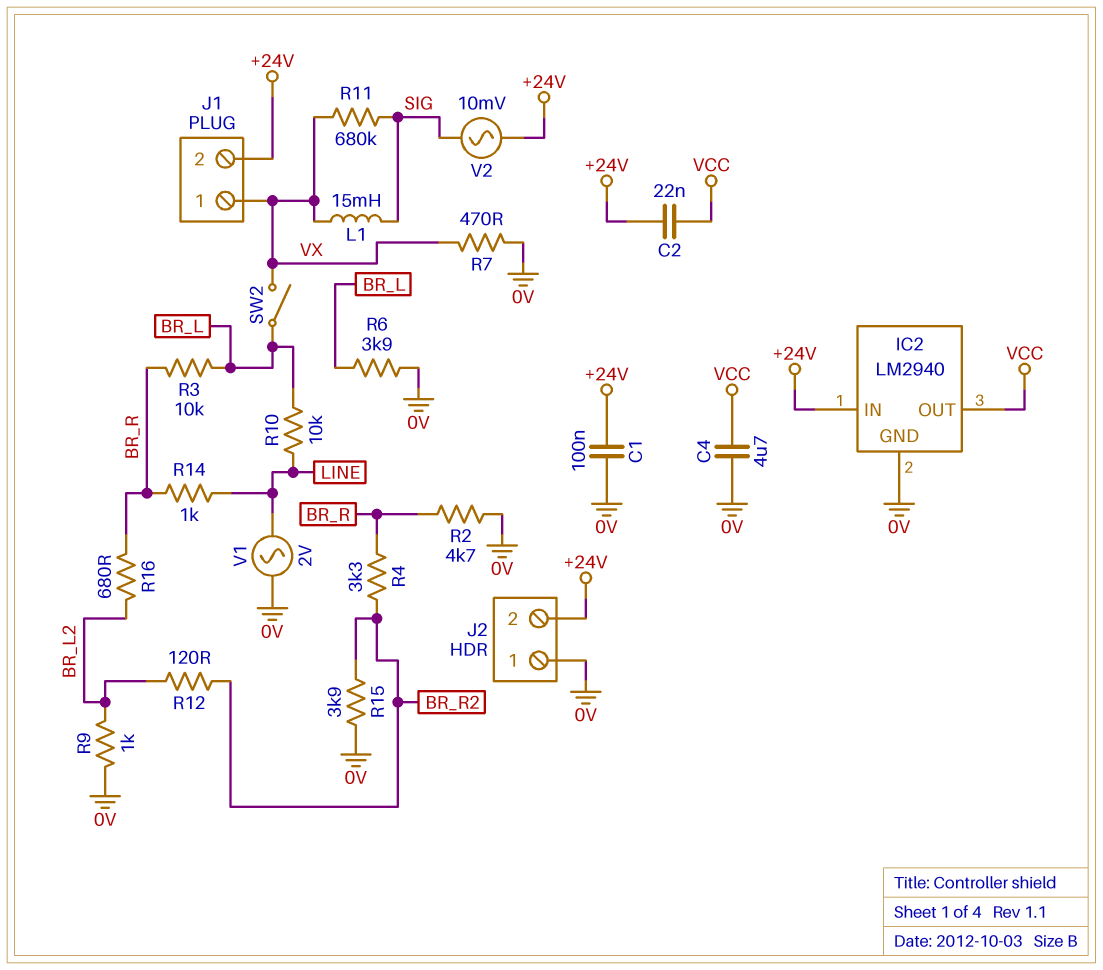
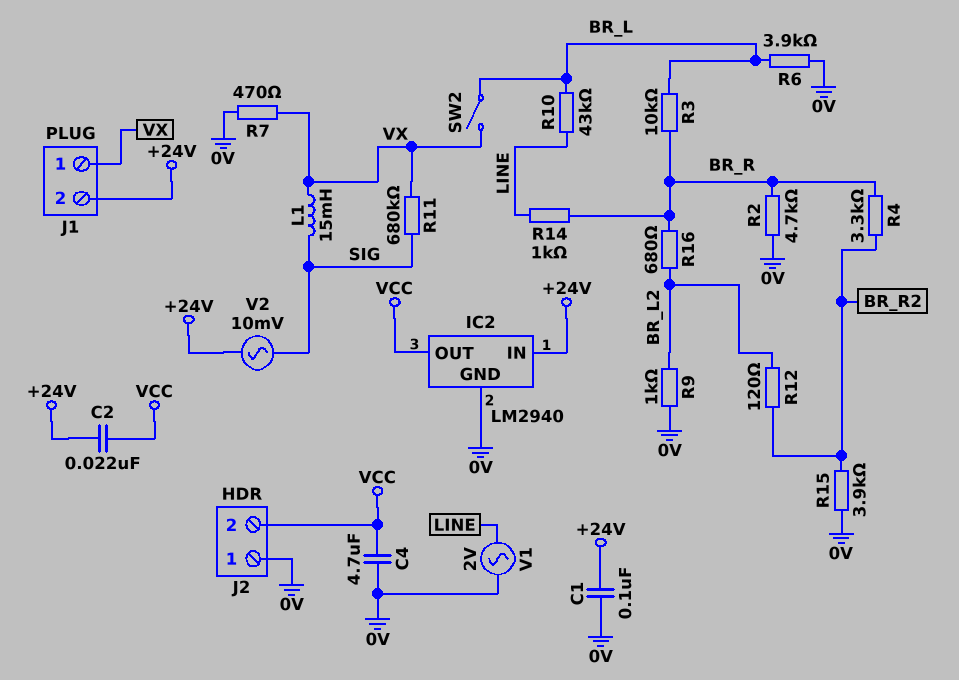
J2 pin 2: +24V -> VCC
R10: 10k (BR_L, LINE) -> 43k (BR_L, LINE)

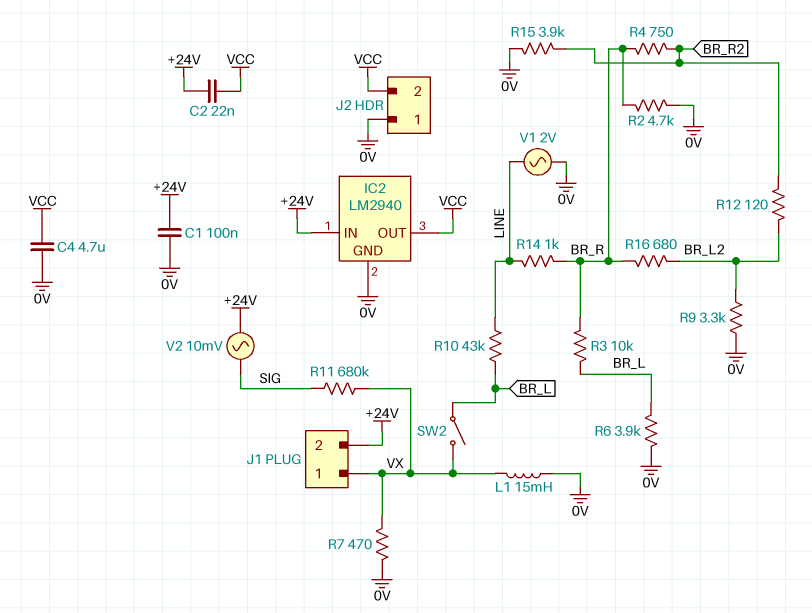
L1: 15mH (SIG, VX) -> 15mH (0V, VX)
R4: 3.3k (BR_R, BR_R2) -> 750 (BR_R, BR_R2)
R9: 1k (0V, BR_L2) -> 3.3k (0V, BR_L2)

